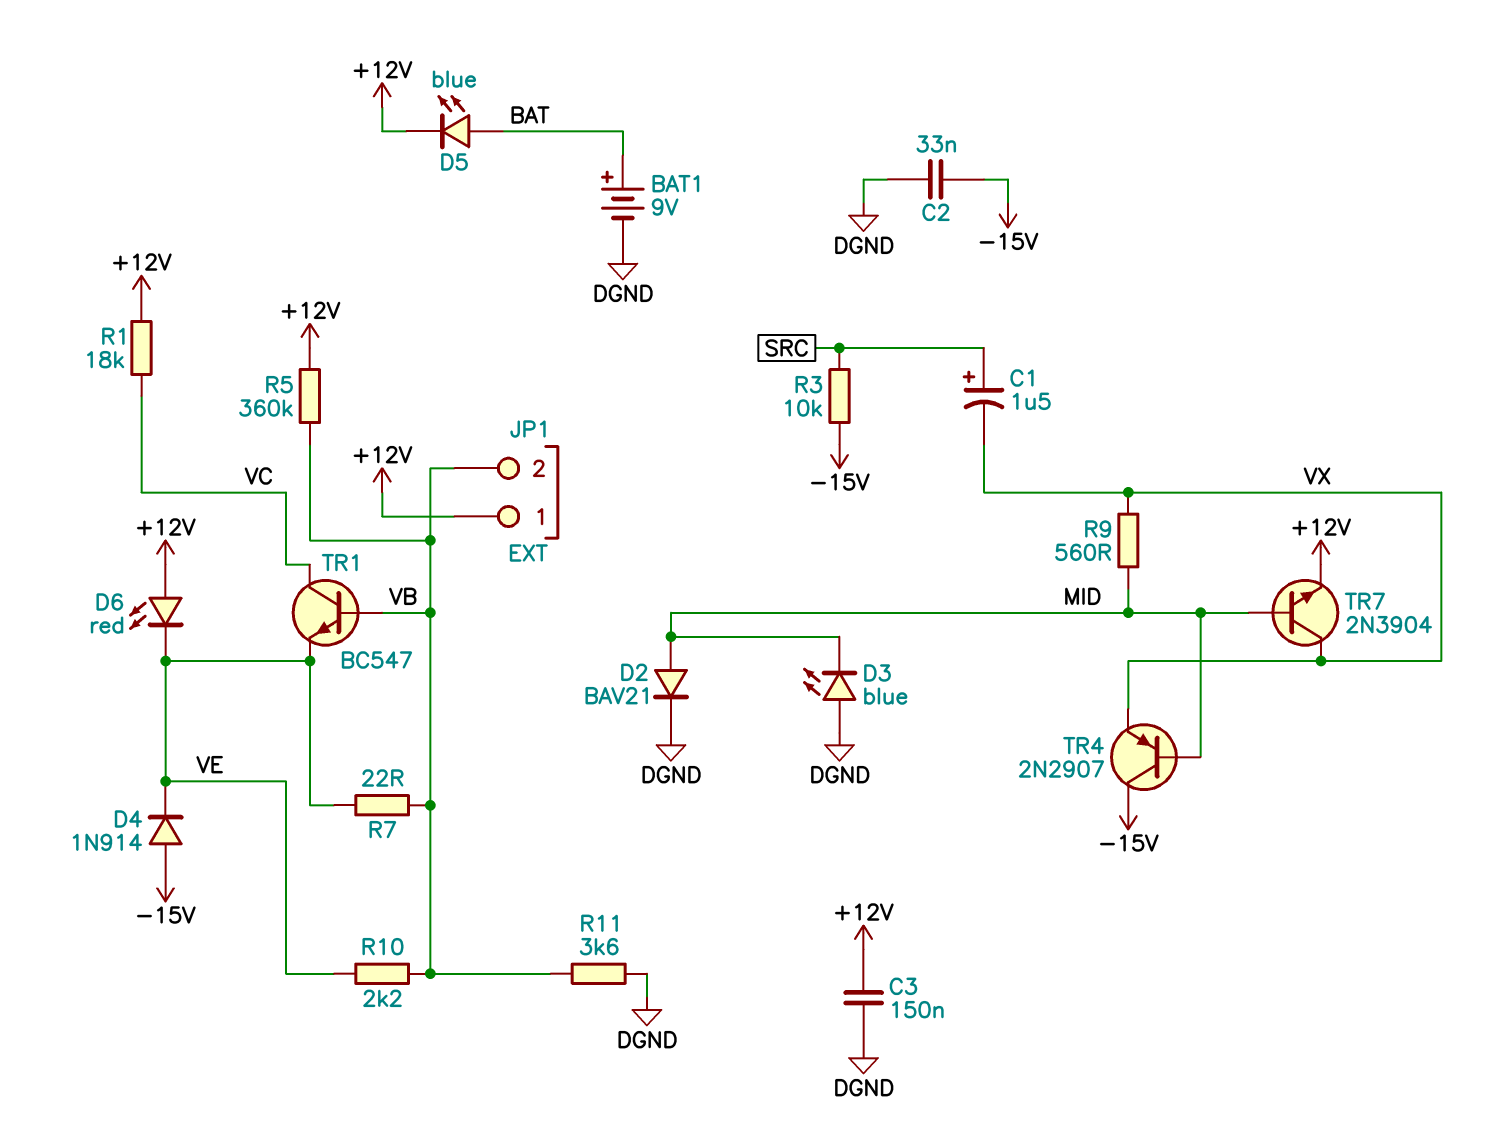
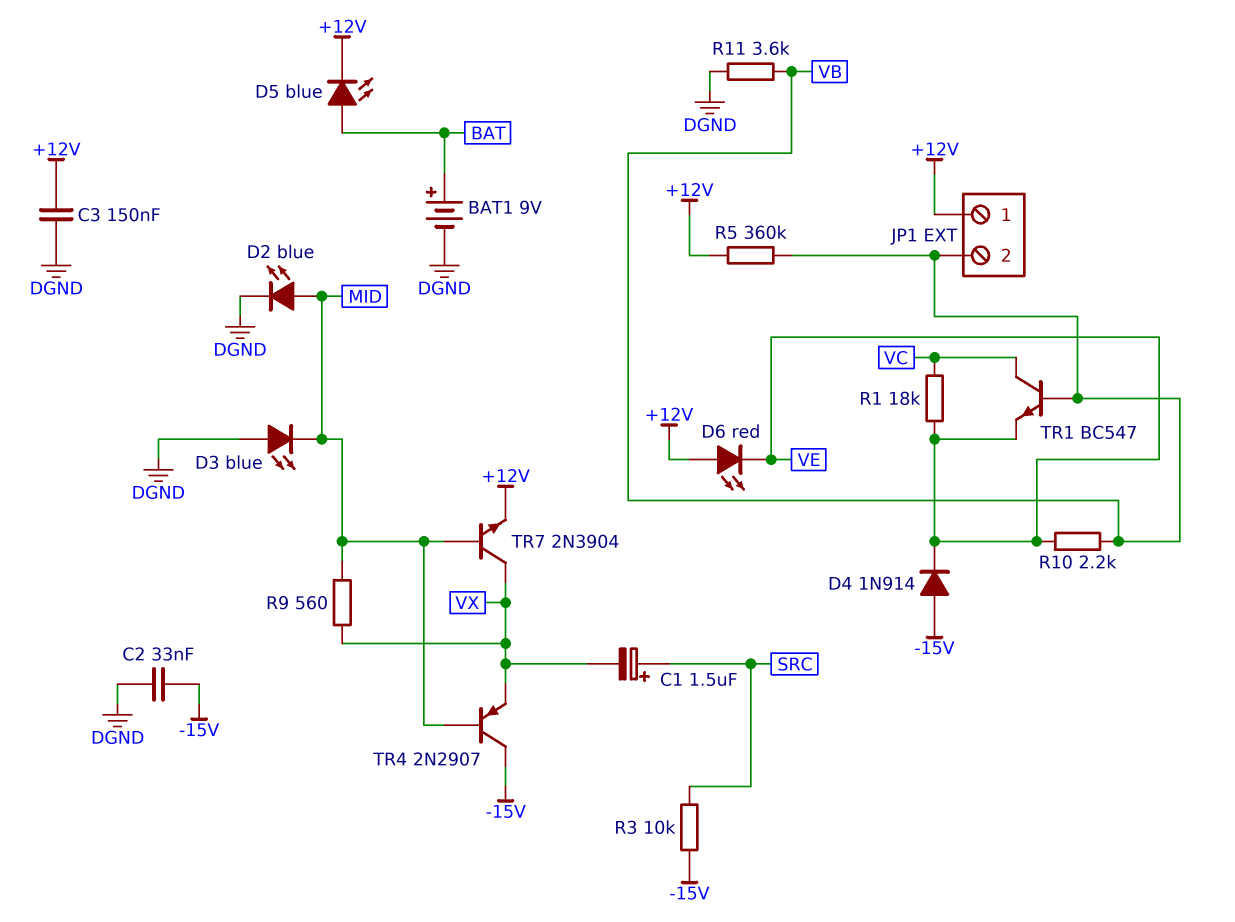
D2: diode BAV21 (A MID, K DGND) -> LED blue (A MID, K DGND)
R1: 18k (+12V, VC) -> 18k (VC, VE)
R7: 22 (VB, VE) -> none

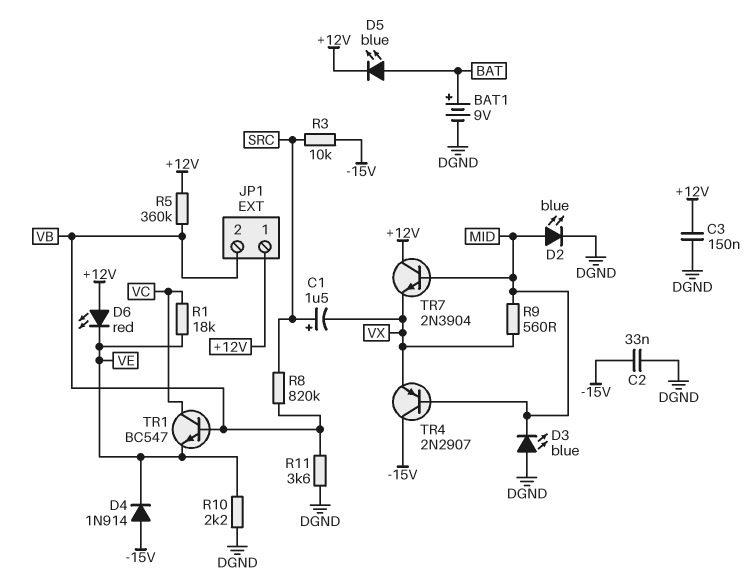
R8: none -> 820k (SRC, VB)
R10: 2.2k (VB, VE) -> 2.2k (DGND, VE)
TR7: NPN 2N3904 (B MID, C VX, E +12V) -> NPN 2N3904 (B MID, C +12V, E VX)

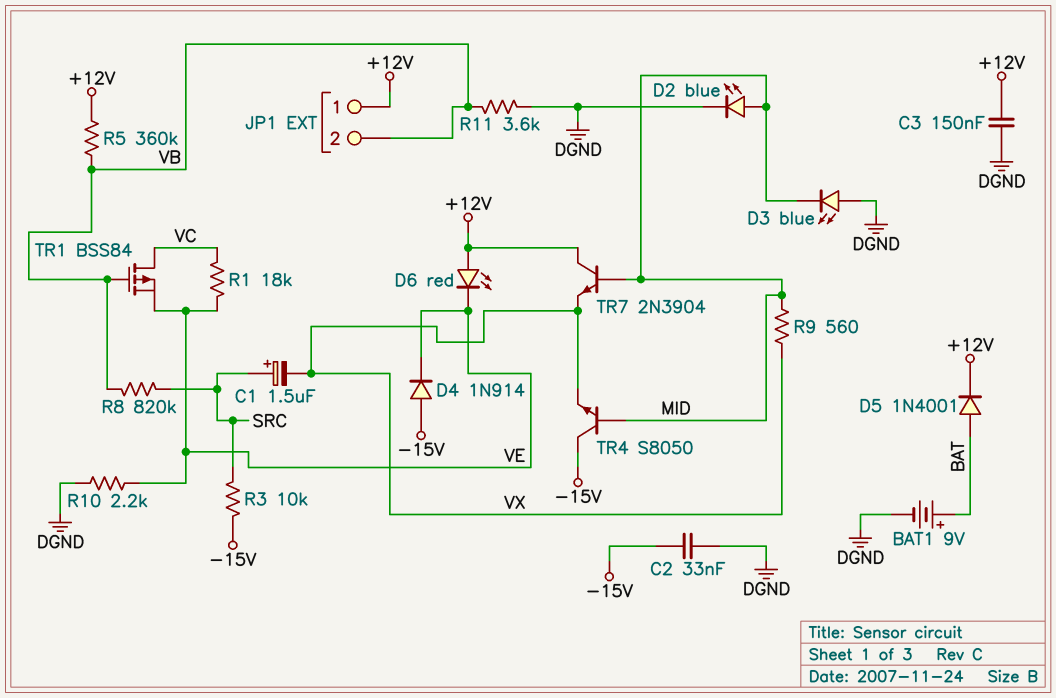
D5: LED blue (A BAT, K +12V) -> diode 1N4001 (A BAT, K +12V)
TR1: NPN BC547 (B VB, C VC, E VE) -> PMOS BSS84 (G VB, D VC, S VE)
TR4: PNP 2N2907 (B MID, C -15V, E VX) -> NPN S8050 (B MID, C -15V, E VX)

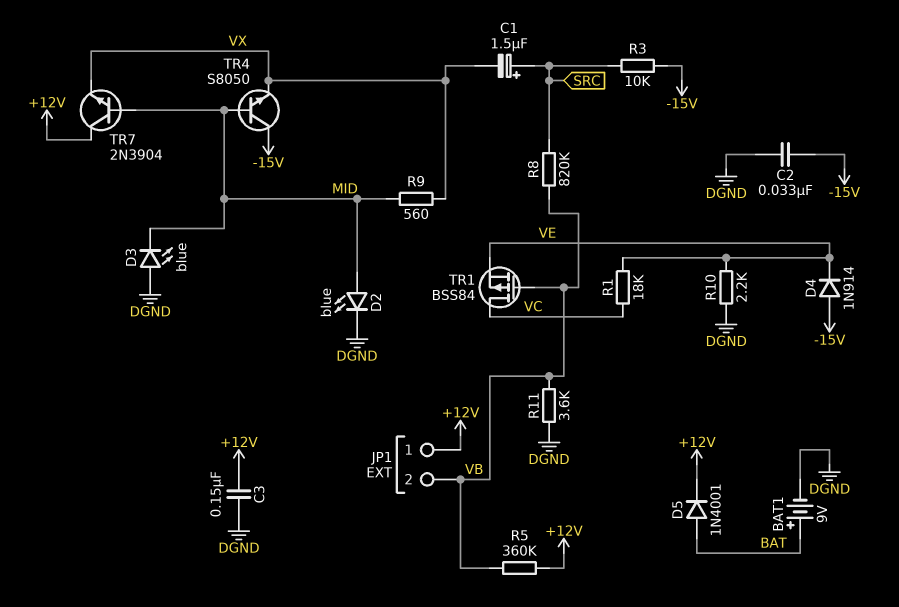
D6: LED red (A +12V, K VE) -> none

